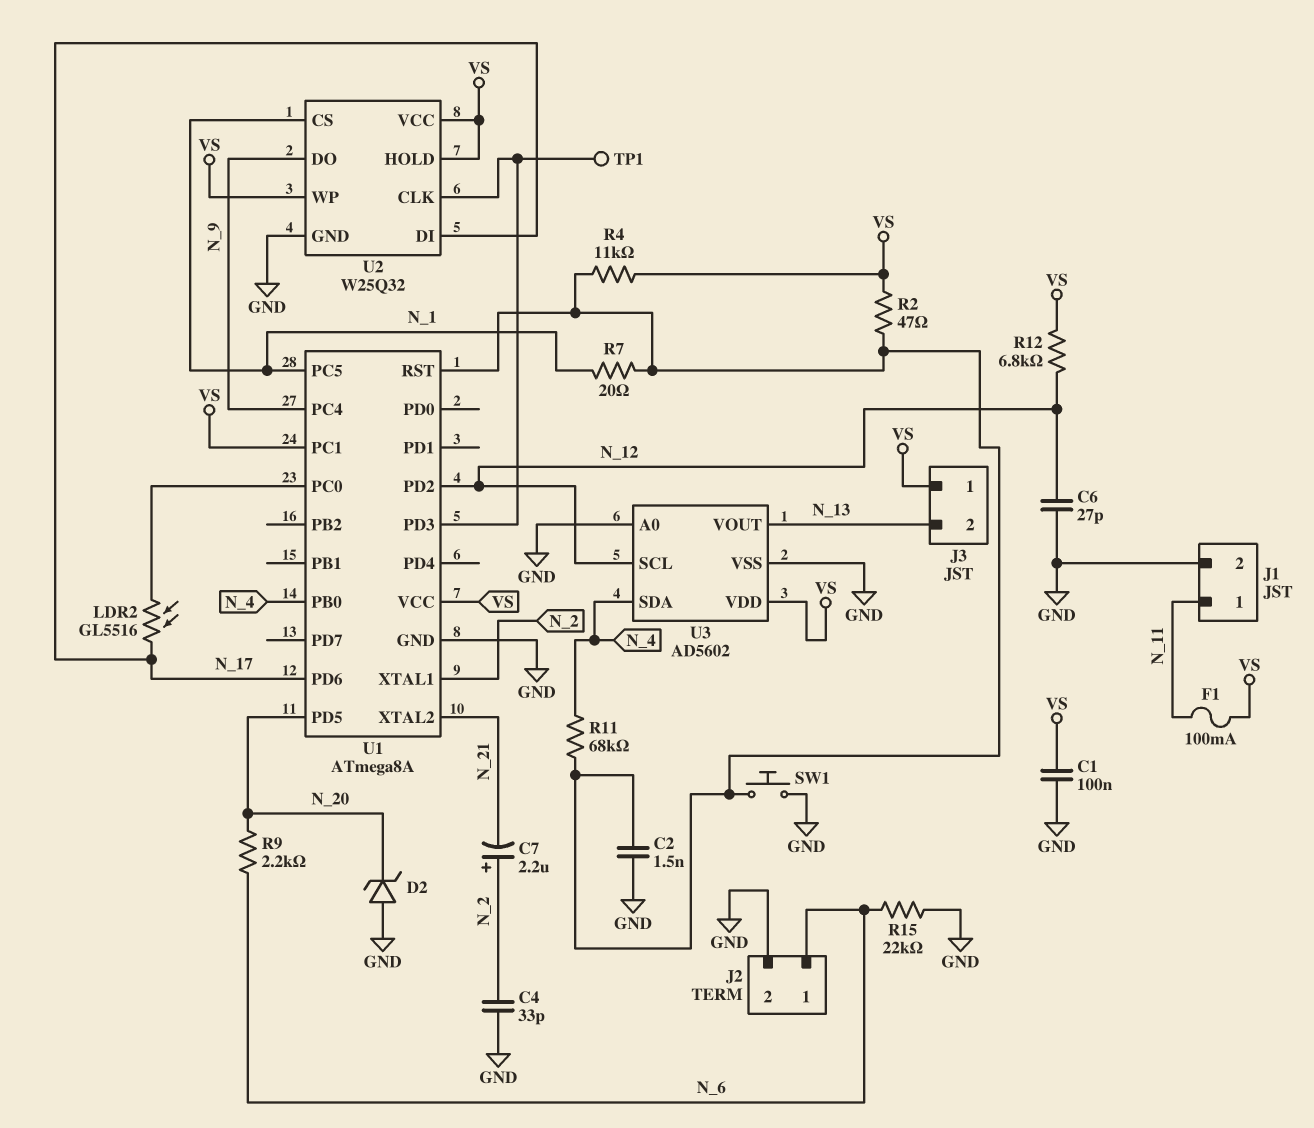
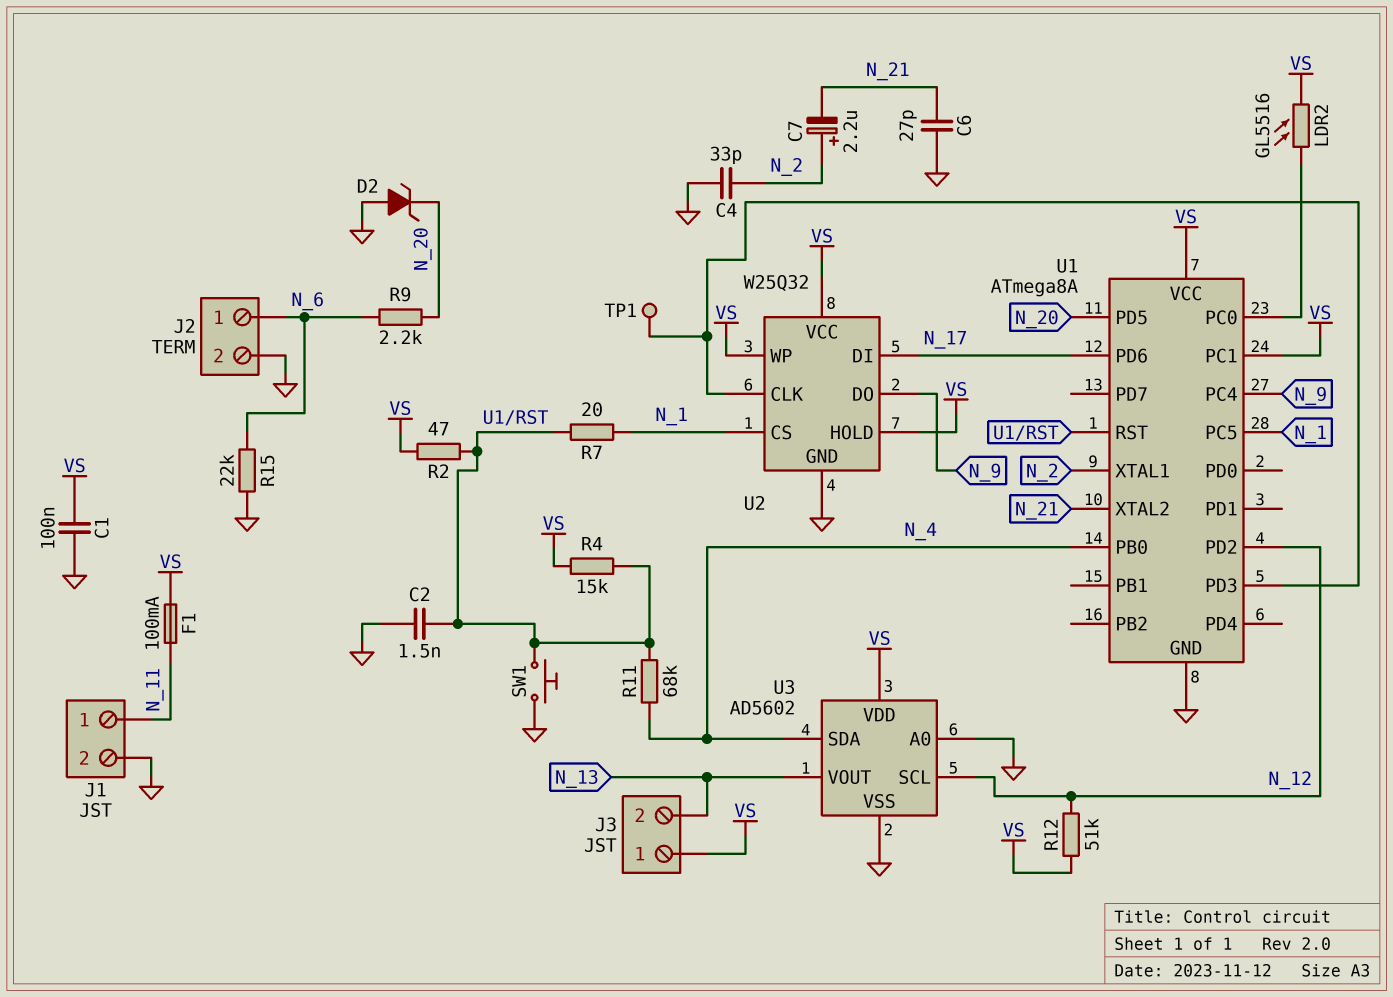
C6: 27pF (GND, N_12) -> 27pF (GND, N_21)
LDR2: GL5516 (N_17, U1/PC0) -> GL5516 (U1/PC0, VS)
R4: 11k (U1/RST, VS) -> 15k (U1/RST, VS)
R12: 6.8k (N_12, VS) -> 51k (N_12, VS)

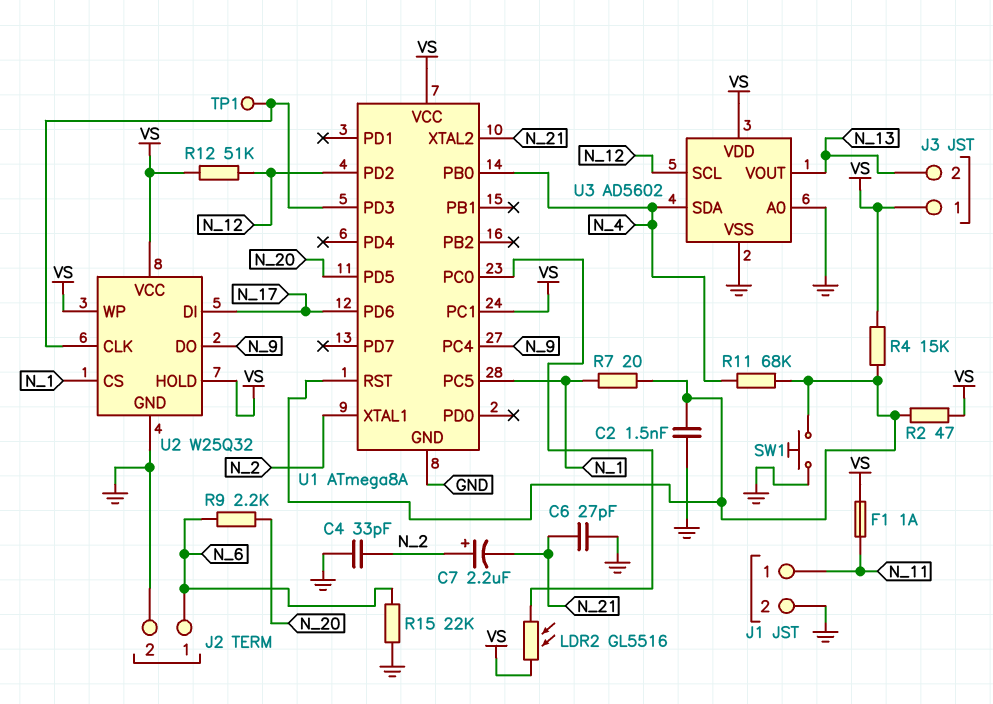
C1: 100nF (GND, VS) -> none
D2: zener (A GND, K N_20) -> none
F1: 100mA (N_11, VS) -> 1A (N_11, VS)

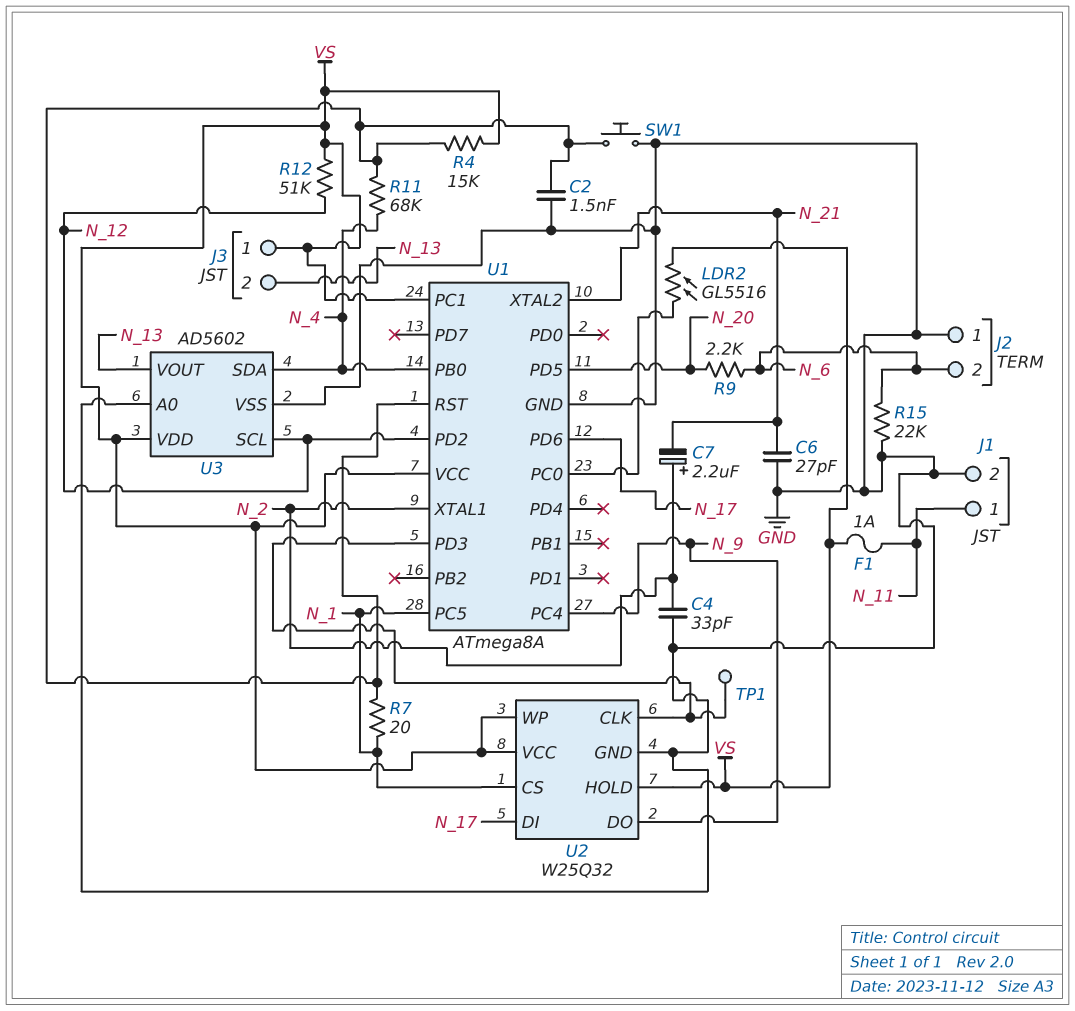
J2 pin 1: N_6 -> GND
J2 pin 2: GND -> N_6
R2: 47 (U1/RST, VS) -> none

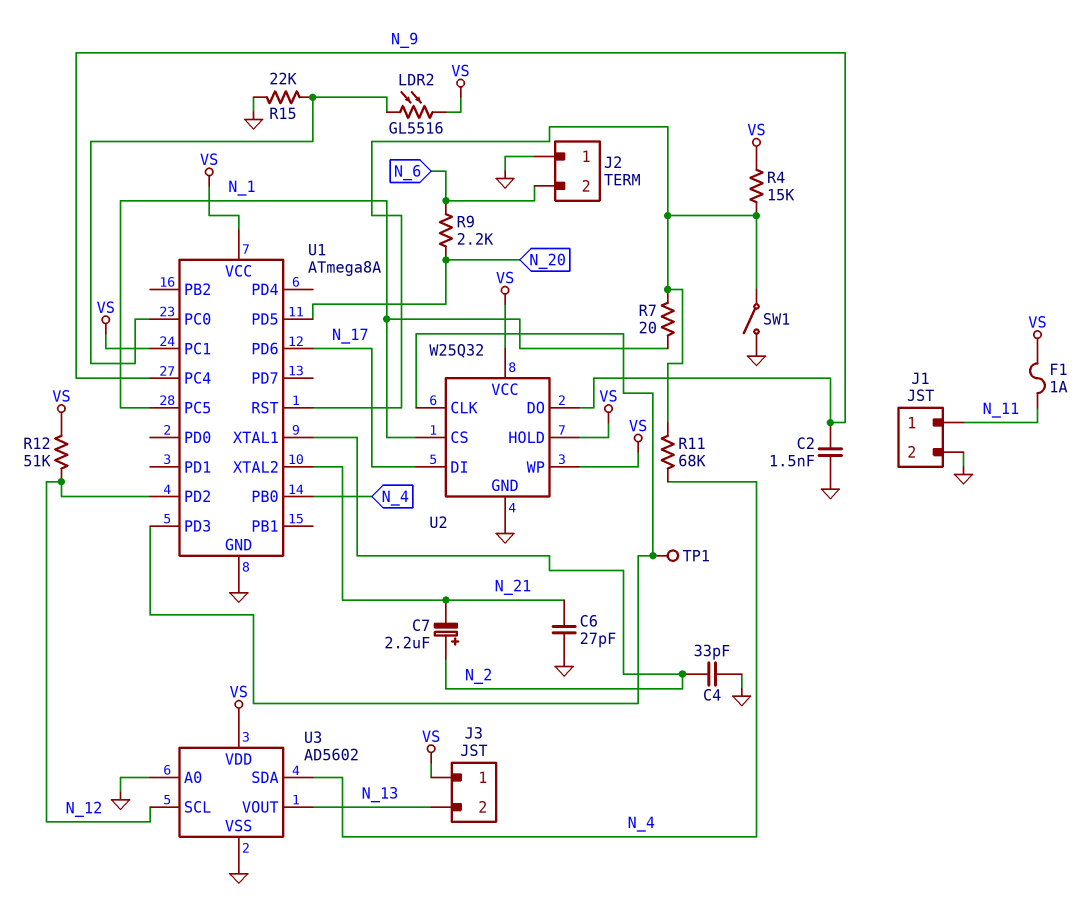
C2: 1.5nF (GND, U1/RST) -> 1.5nF (GND, N_9)
R15: 22k (GND, N_6) -> 22k (GND, U1/PC0)
SW1: button (GND, U1/RST) -> switch (GND, U1/RST)

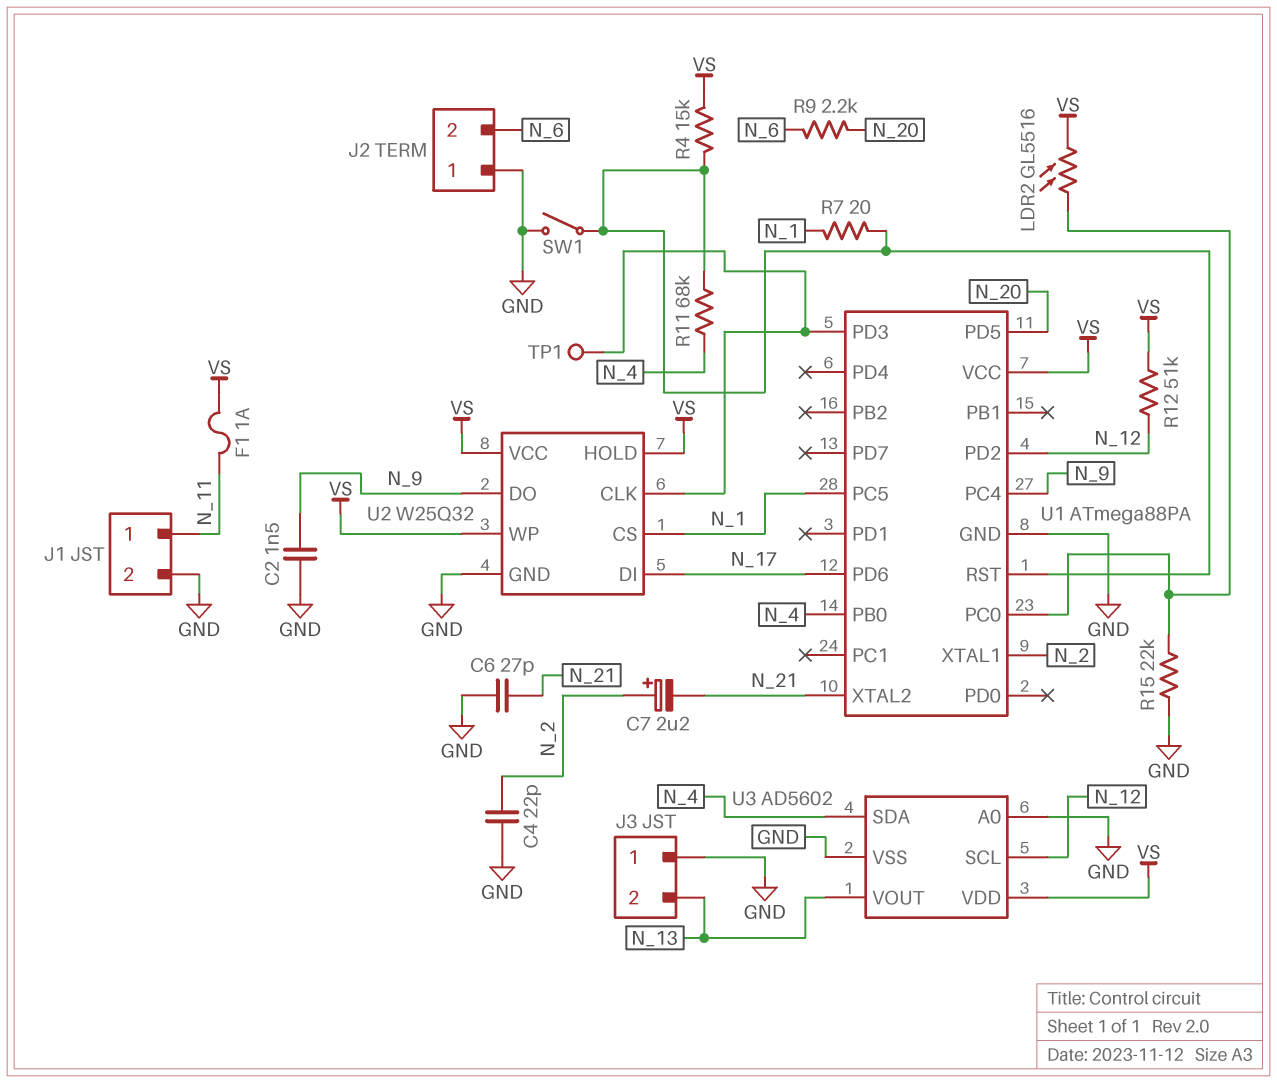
C4: 33pF (GND, N_2) -> 22pF (GND, N_2)
J3 pin 1: VS -> GND
U1: ATmega8A -> ATmega88PA
U1 pin PC1: VS -> none

